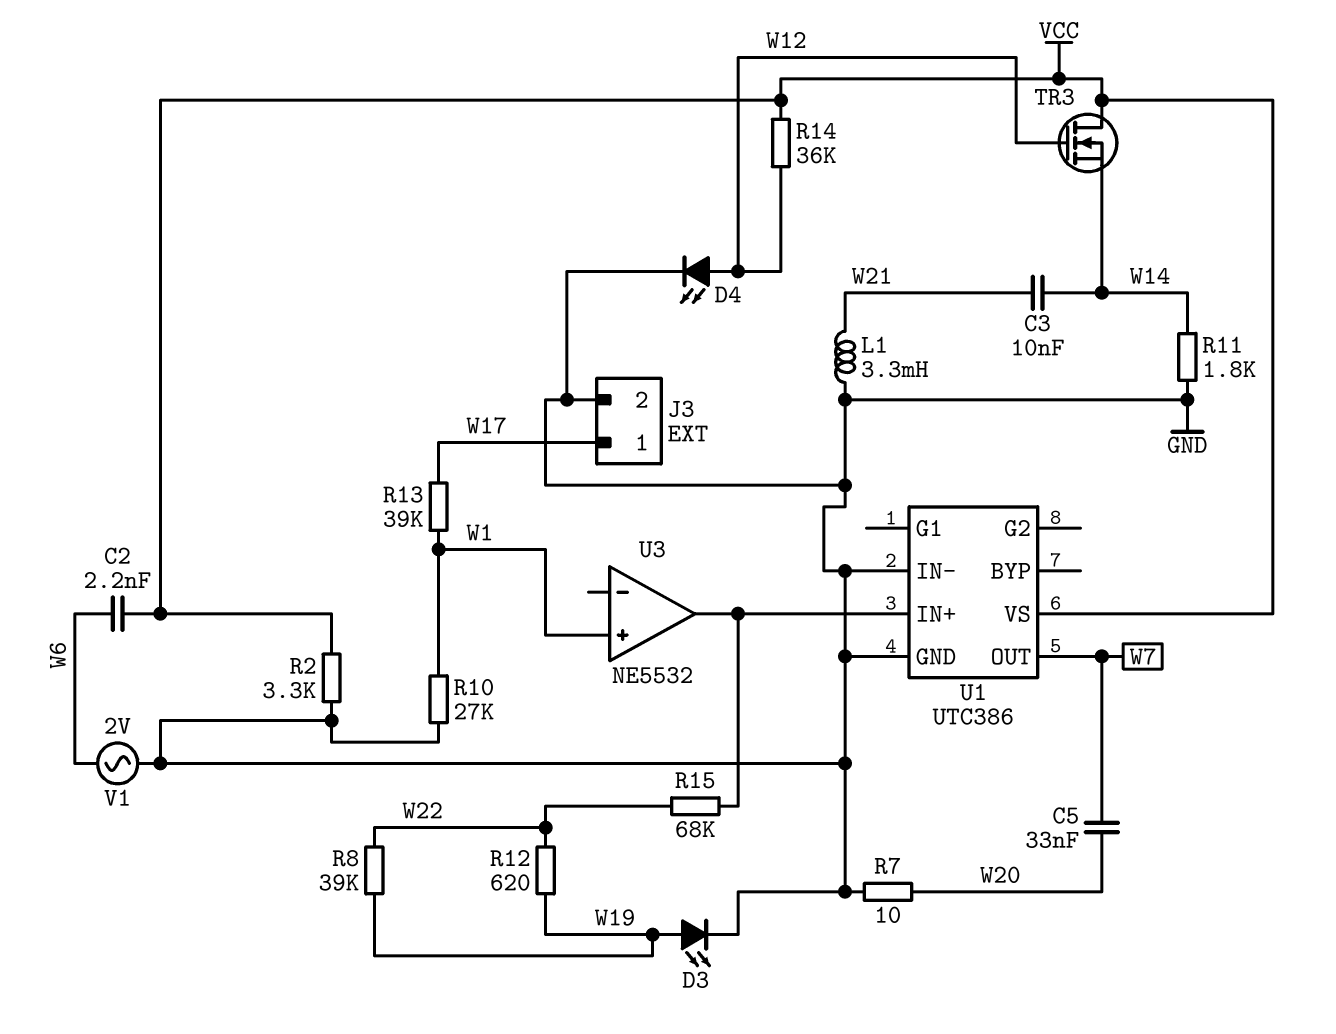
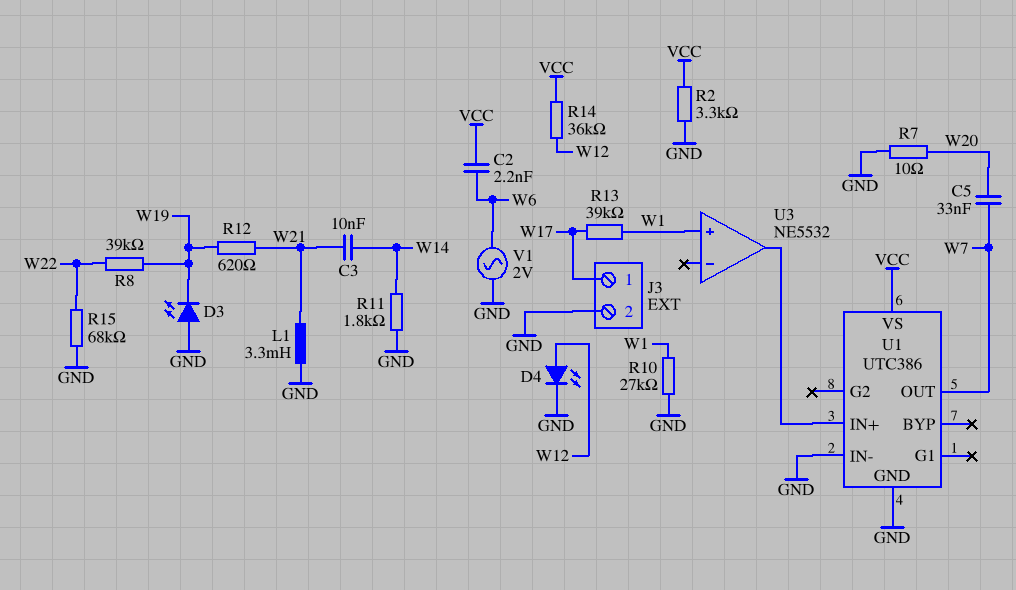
D3: LED (A W19, K GND) -> LED (A GND, K W19)
R12: 620 (W19, W22) -> 620 (W19, W21)
R15: 68k (U1/IN+, W22) -> 68k (GND, W22)
TR3: NMOS (G W12, D VCC, S W14) -> none

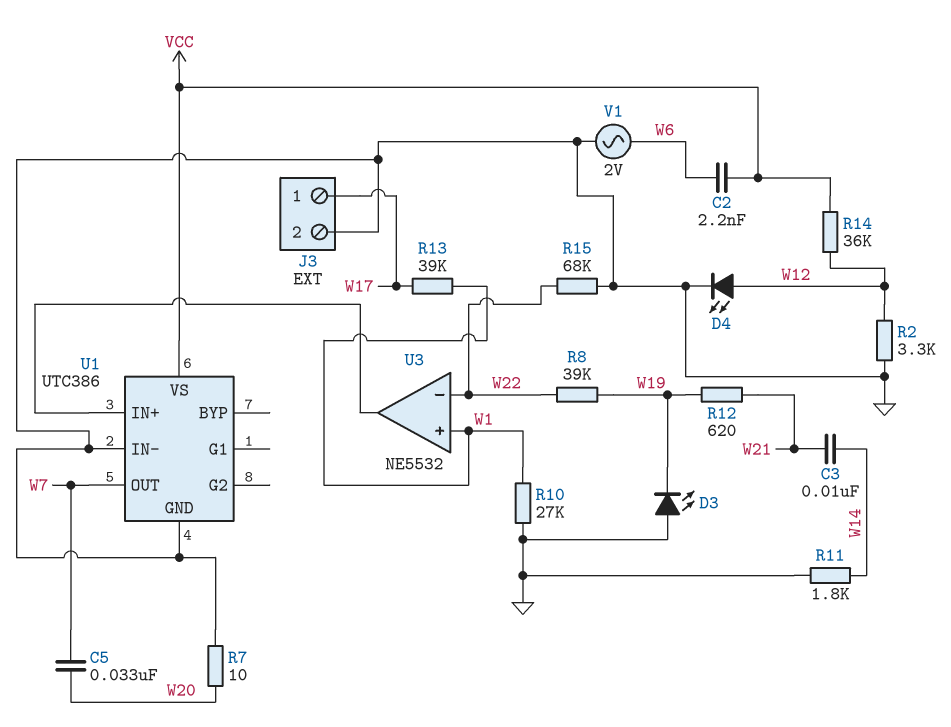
L1: 3.3mH (GND, W21) -> none
R2: 3.3k (GND, VCC) -> 3.3k (GND, W12)
U3 pin in-: none -> W22

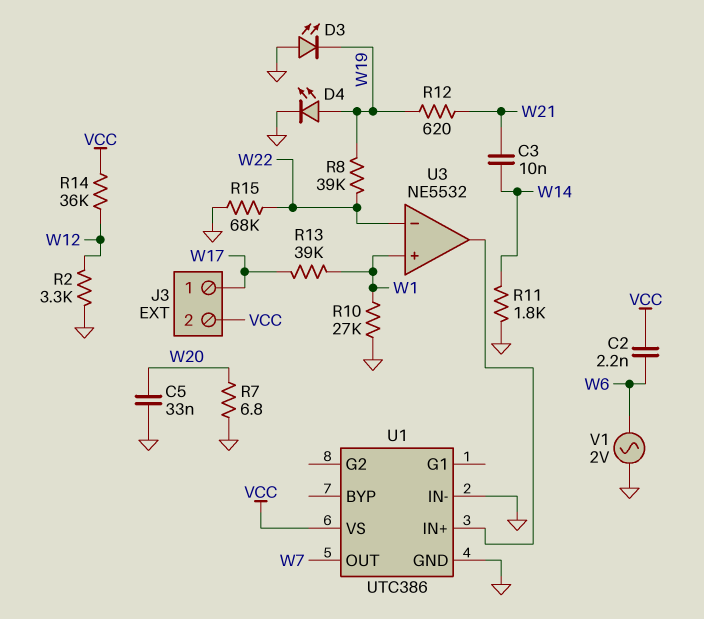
C5: 33nF (W7, W20) -> 33nF (GND, W20)
D4: LED (A W12, K GND) -> LED (A W19, K GND)
J3 pin 2: GND -> VCC
R7: 10 (GND, W20) -> 6.8 (GND, W20)

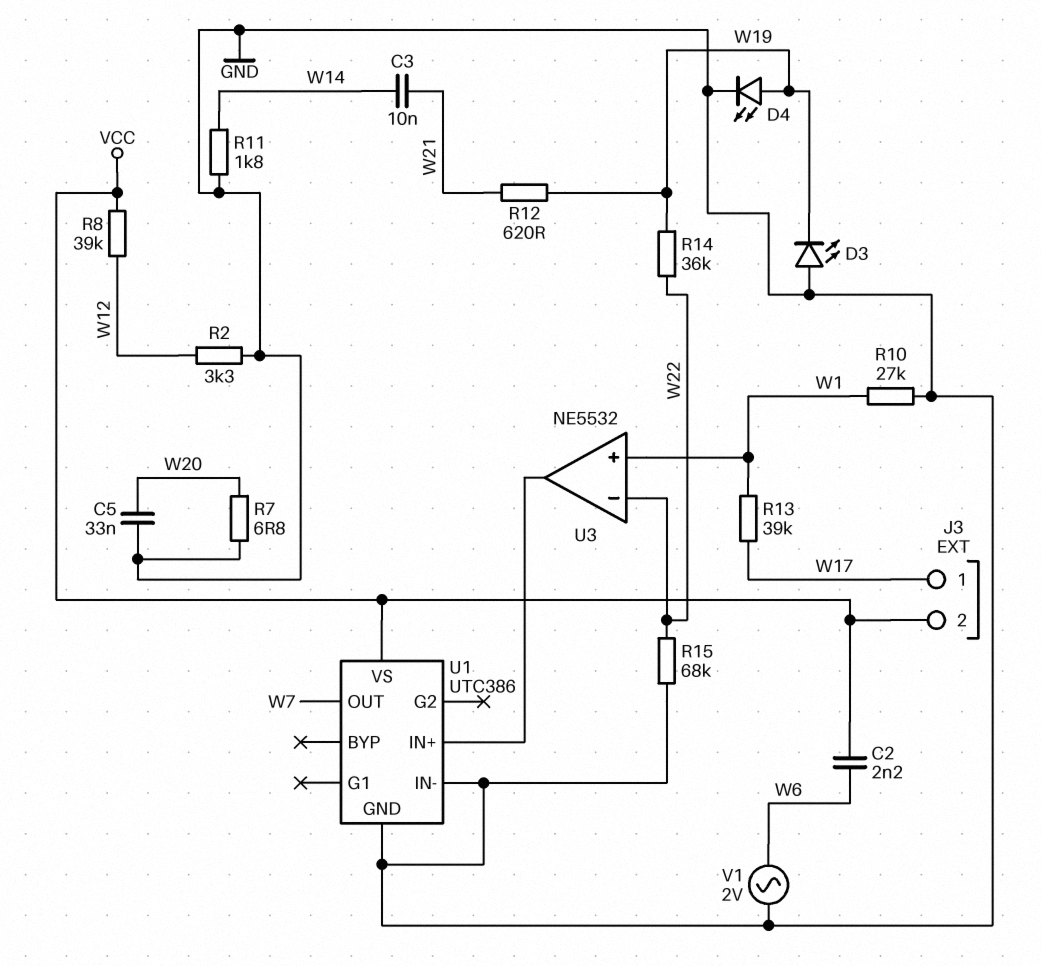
R8: 39k (W19, W22) -> 39k (VCC, W12)
R14: 36k (VCC, W12) -> 36k (W19, W22)

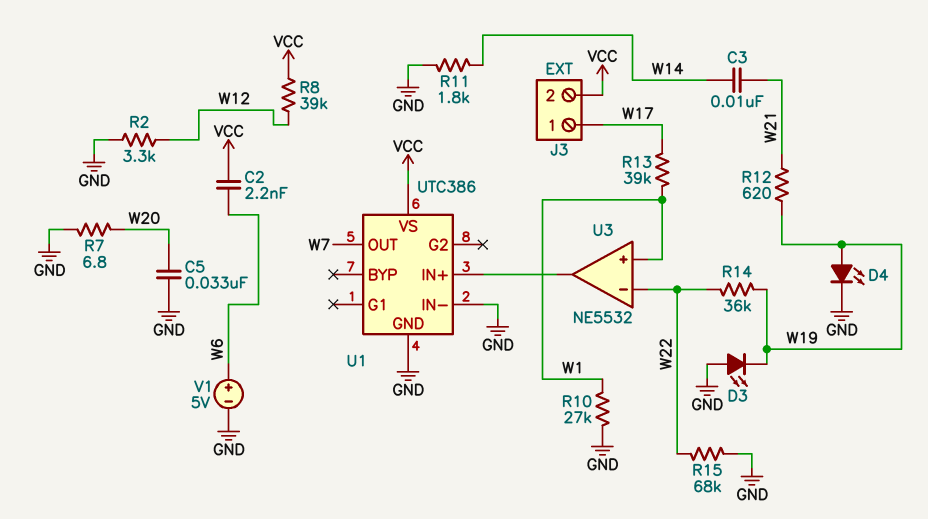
V1: AC 2V (GND, W6) -> 5V (plus W6, minus GND)

